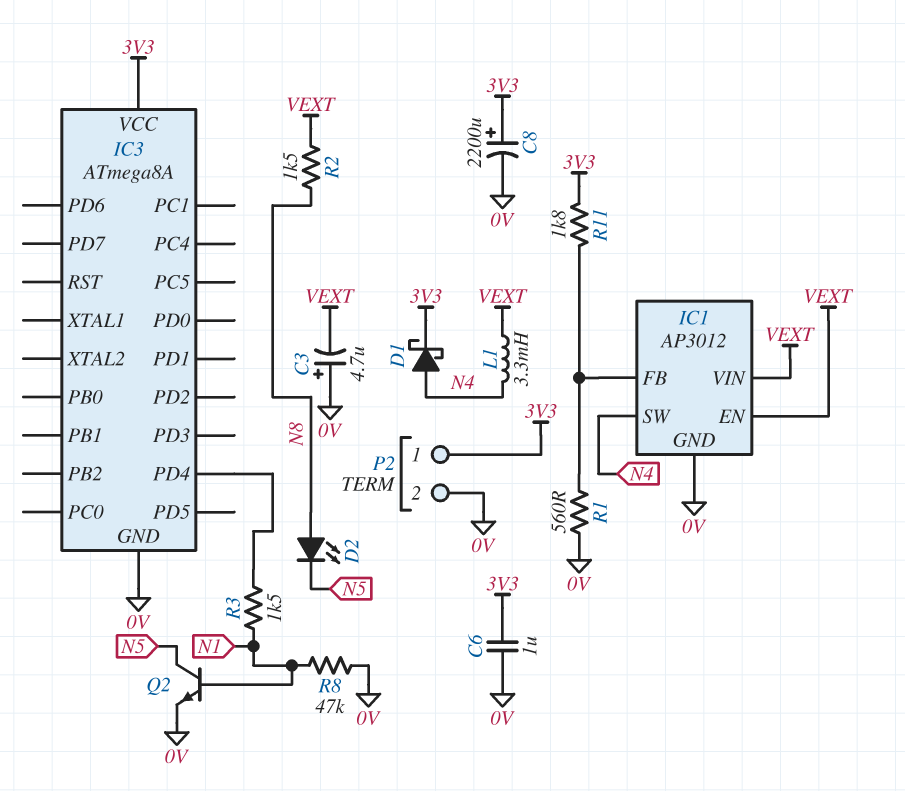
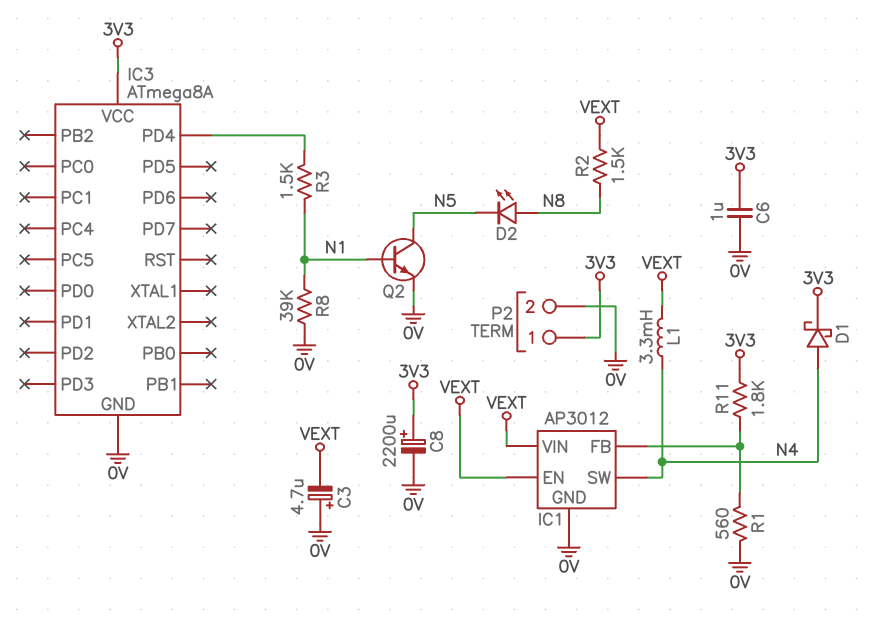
R8: 47k (0V, N1) -> 39k (0V, N1)

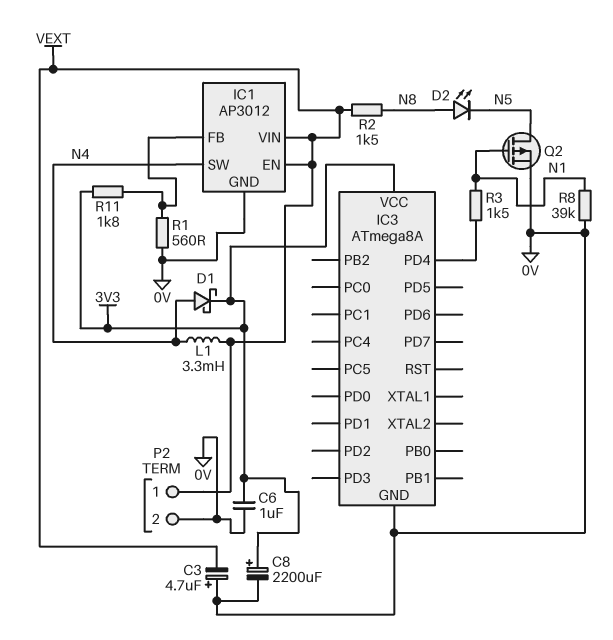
P2 pin 1: 3V3 -> VEXT
Q2: NPN (B N1, C N5, E 0V) -> PMOS (G N1, D N5, S 0V)

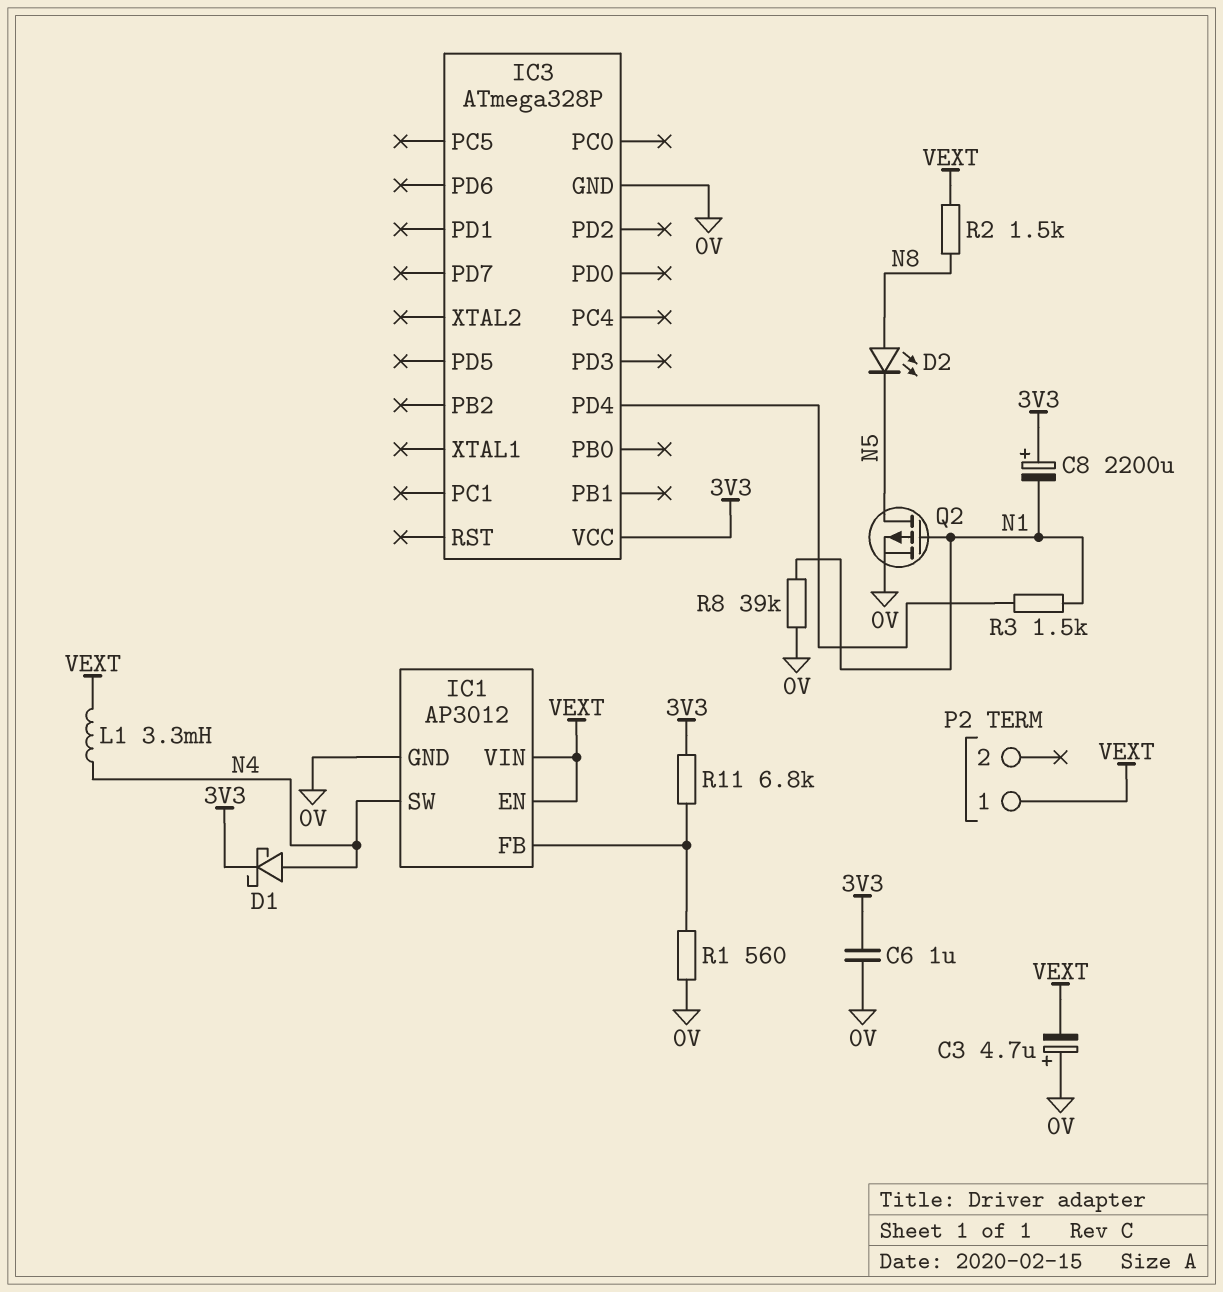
C8: 2200uF (plus 3V3, minus 0V) -> 2200uF (plus 3V3, minus N1)
IC3: ATmega8A -> ATmega328P
P2 pin 2: 0V -> none
R11: 1.8k (3V3, IC1/FB) -> 6.8k (3V3, IC1/FB)

